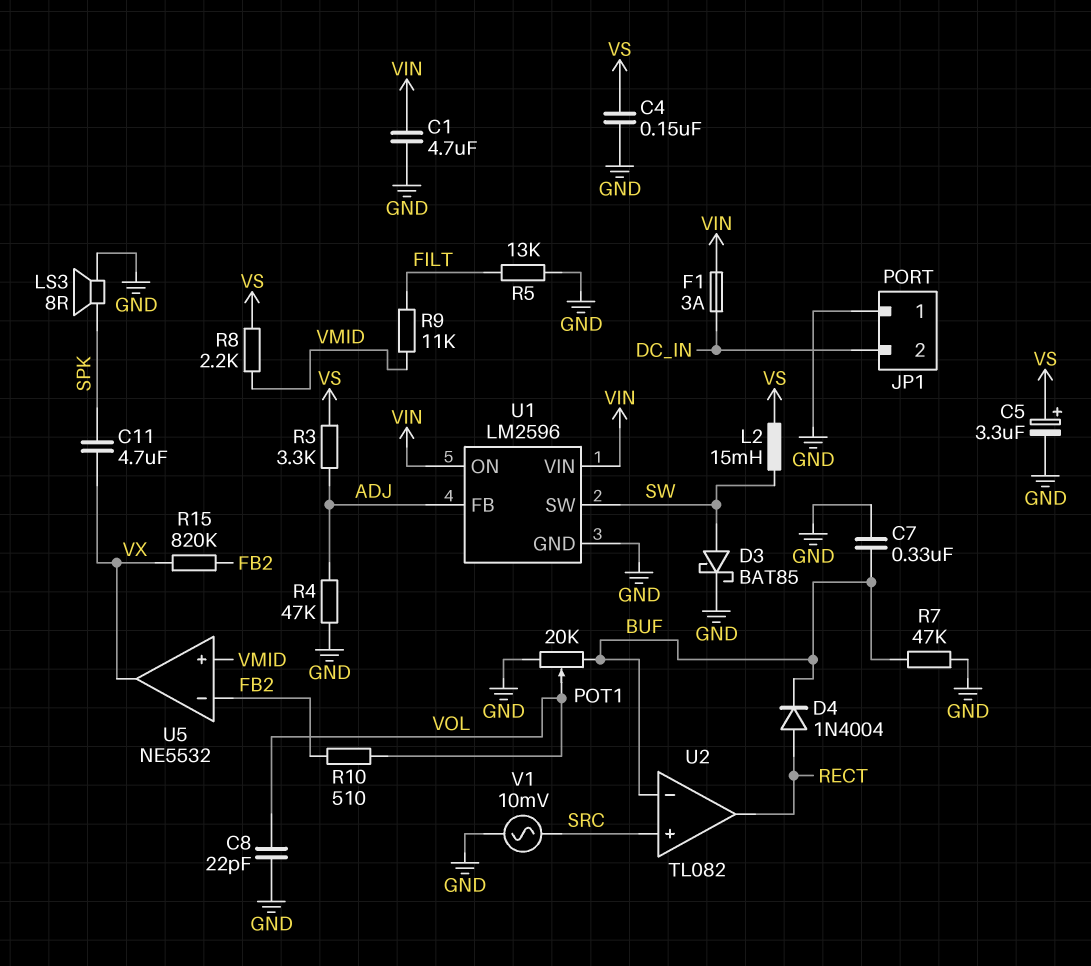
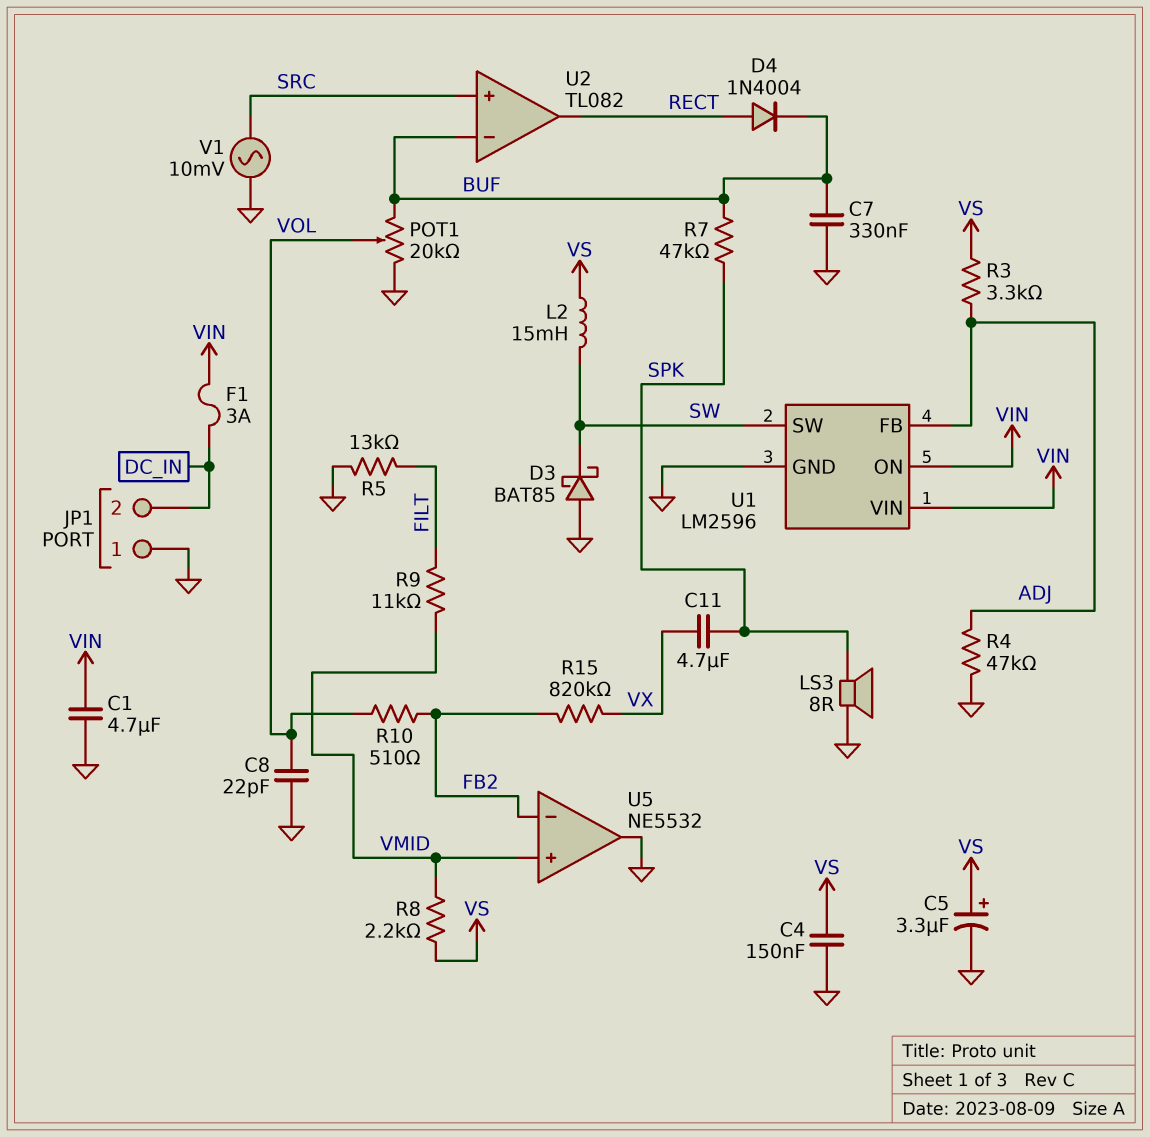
D3: schottky BAT85 (A SW, K GND) -> schottky BAT85 (A GND, K SW)
R7: 47k (BUF, GND) -> 47k (BUF, SPK)
U5 pin out: VX -> GND

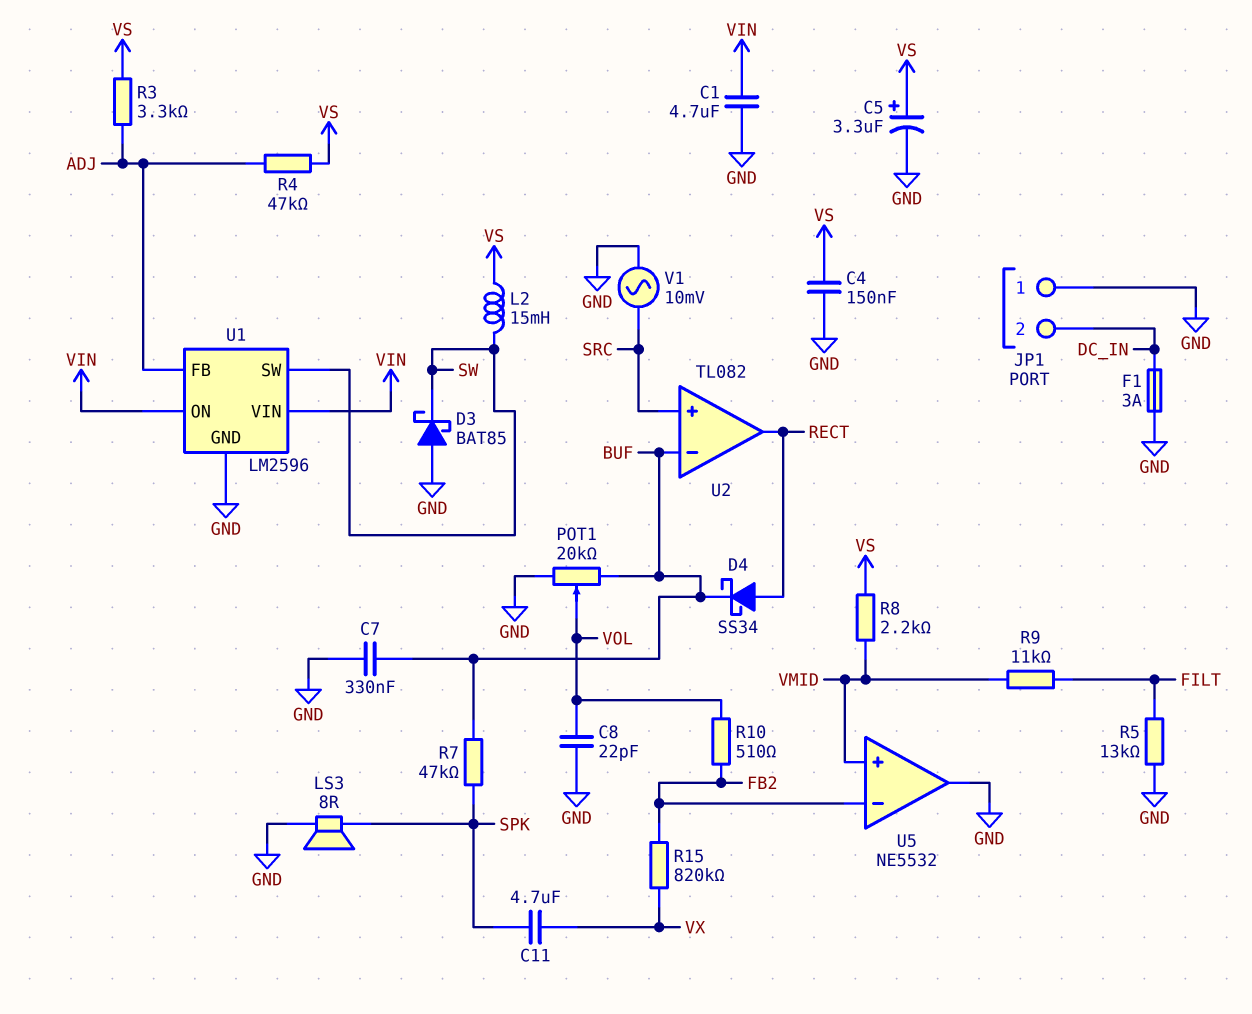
D4: diode 1N4004 (A RECT, K BUF) -> schottky SS34 (A RECT, K BUF)
F1: 3A (DC_IN, VIN) -> 3A (DC_IN, GND)
R4: 47k (ADJ, GND) -> 47k (ADJ, VS)

